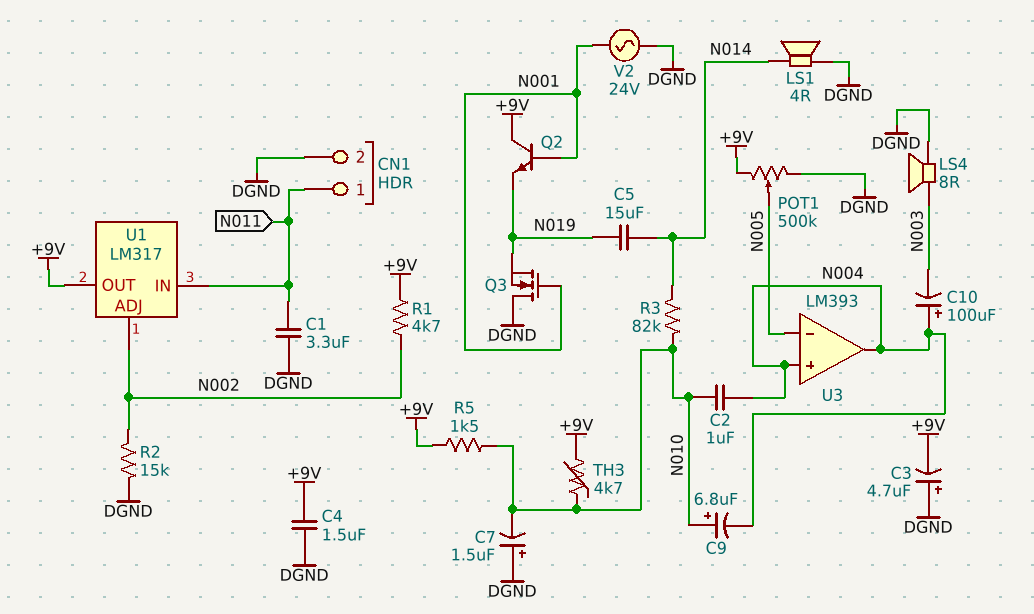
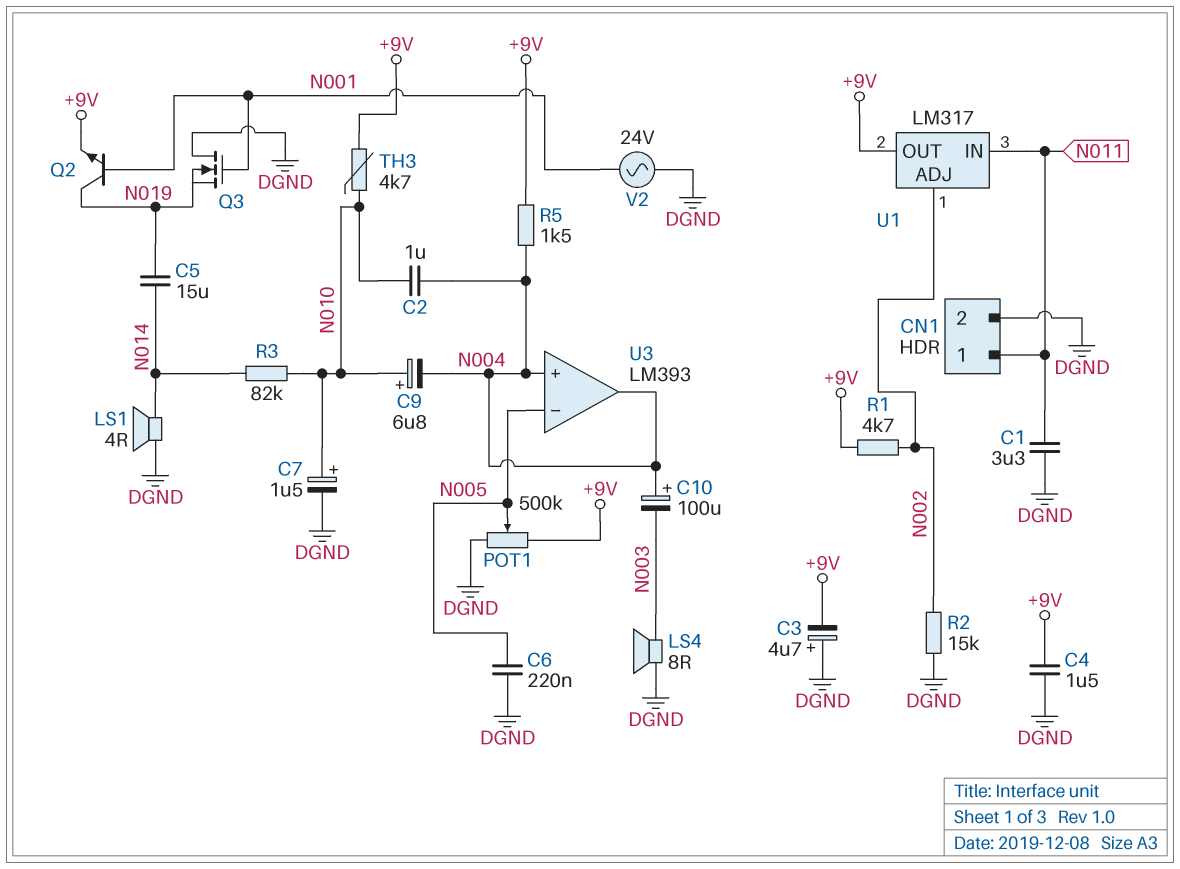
C6: none -> 220nF (DGND, N005)
C7: 1.5uF (plus DGND, minus N010) -> 1.5uF (plus N010, minus DGND)
Q2: NPN (B N001, C +9V, E N019) -> NPN (B N001, C N019, E +9V)
R5: 1.5k (+9V, N010) -> 1.5k (+9V, N004)

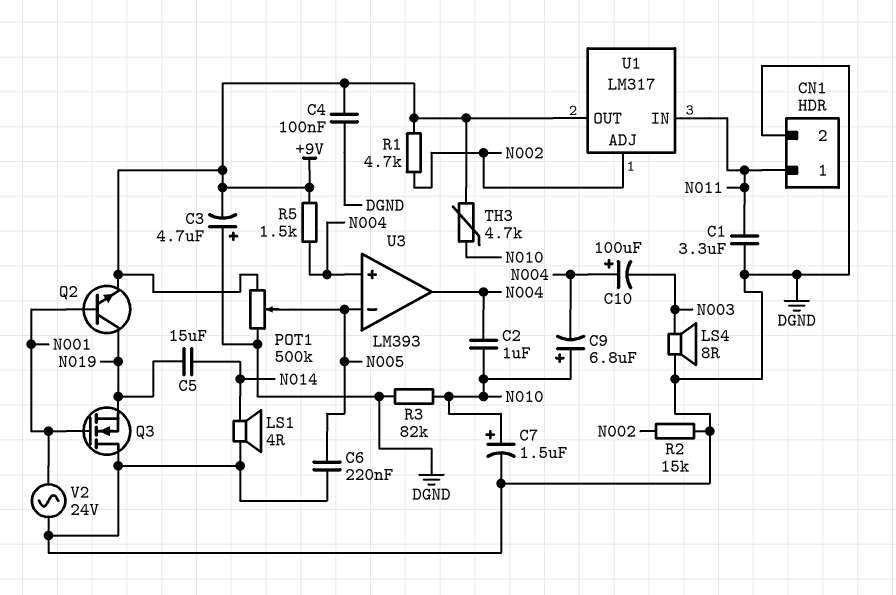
C4: 1.5uF (+9V, DGND) -> 100nF (+9V, DGND)
R3: 82k (N010, N014) -> 82k (DGND, N010)

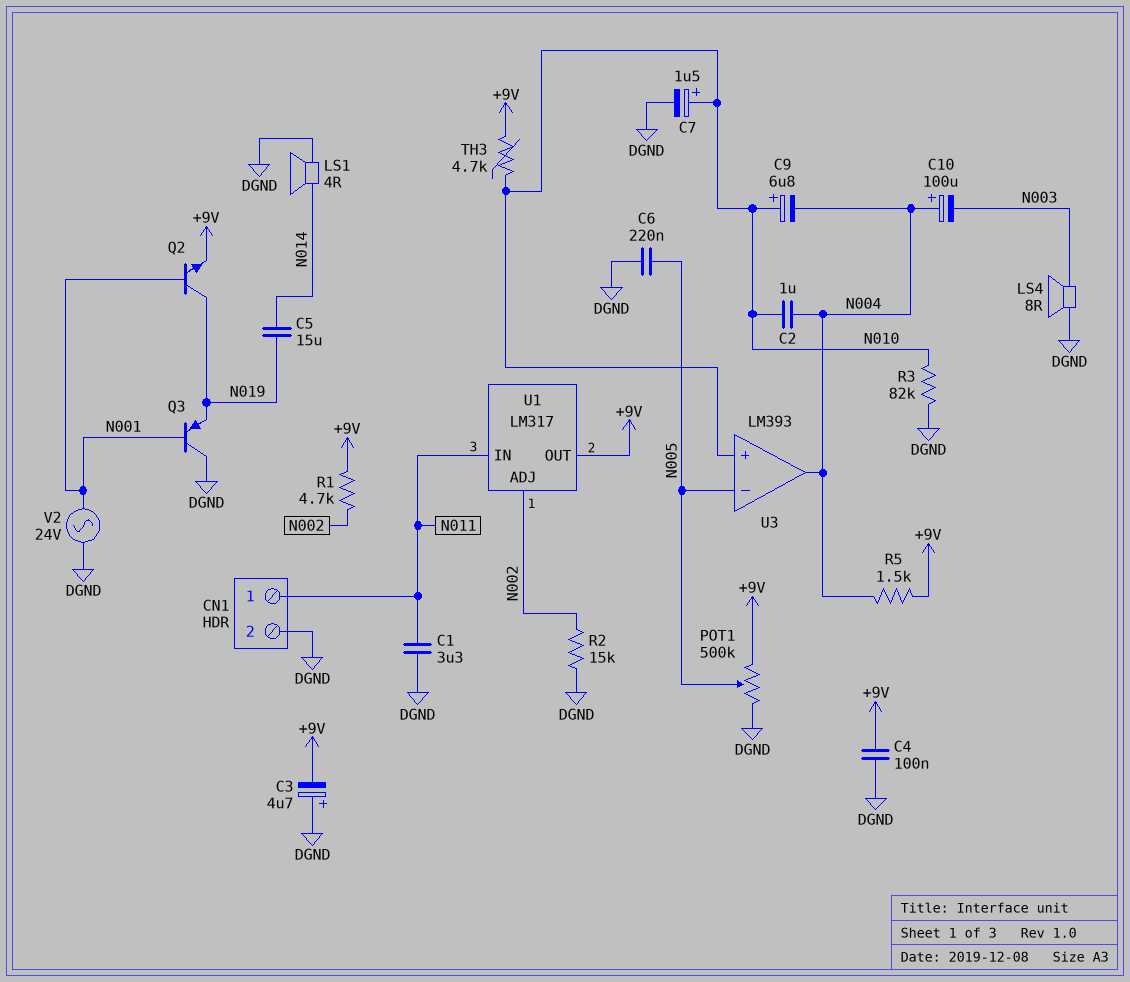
Q3: NMOS (G N001, D DGND, S N019) -> PNP (B N001, C DGND, E N019)
U3 pin in+: N004 -> N010

